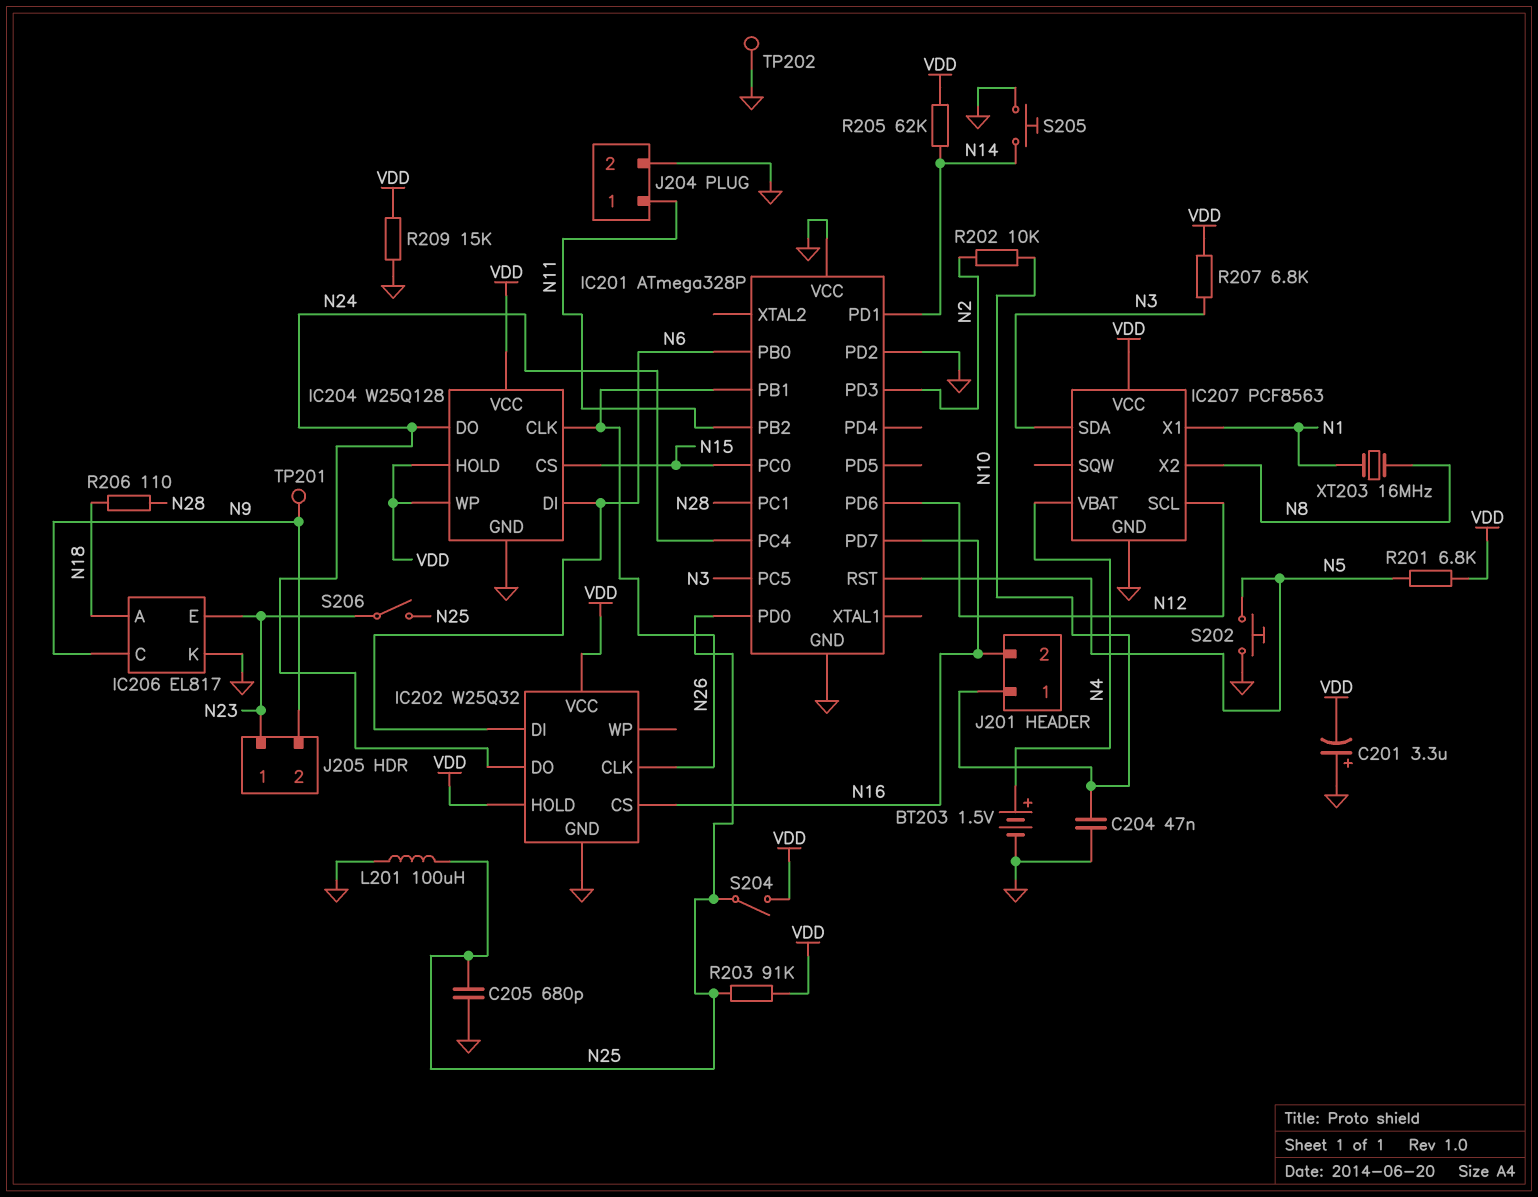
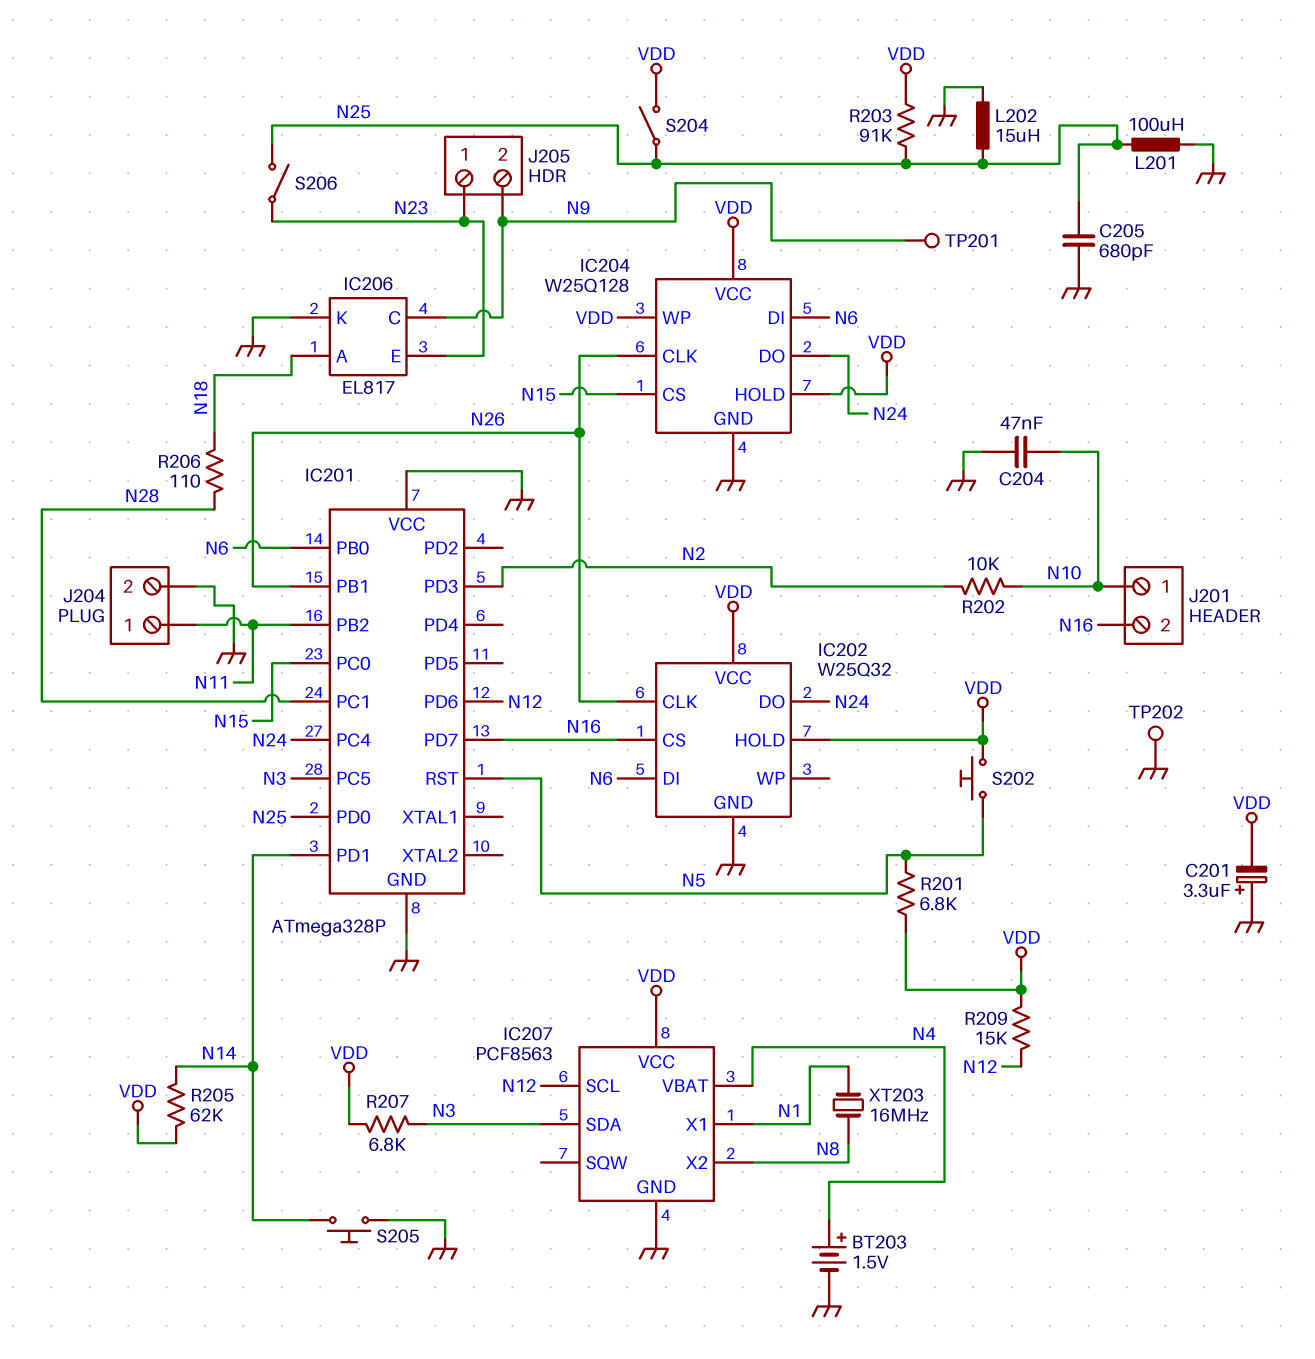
IC201 pin PD2: GND -> none
L202: none -> 15uH (GND, N25)
R209: 15k (GND, VDD) -> 15k (N12, VDD)
S202: button (GND, N5) -> button (N5, VDD)

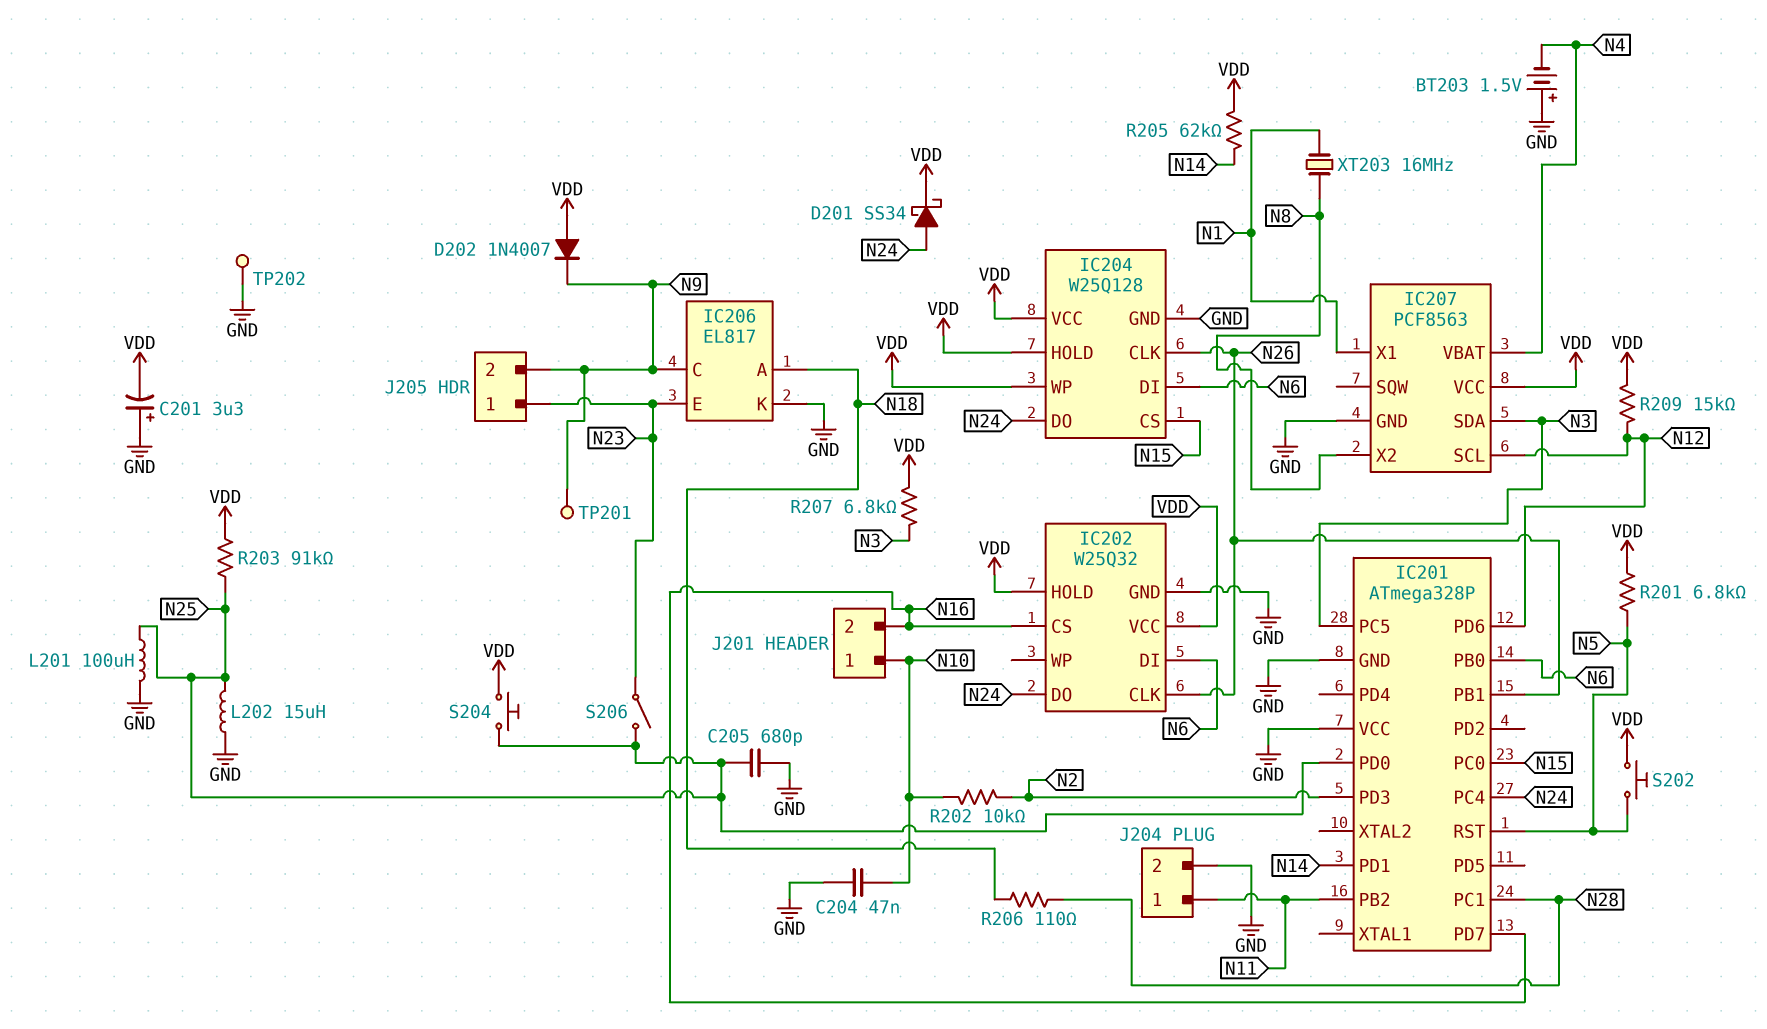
BT203: 1.5V (plus N4, minus GND) -> 1.5V (plus GND, minus N4)
D201: none -> schottky SS34 (A N24, K VDD)
D202: none -> diode 1N4007 (A VDD, K N9)
S204: switch (N25, VDD) -> button (N25, VDD)
S205: button (GND, N14) -> none

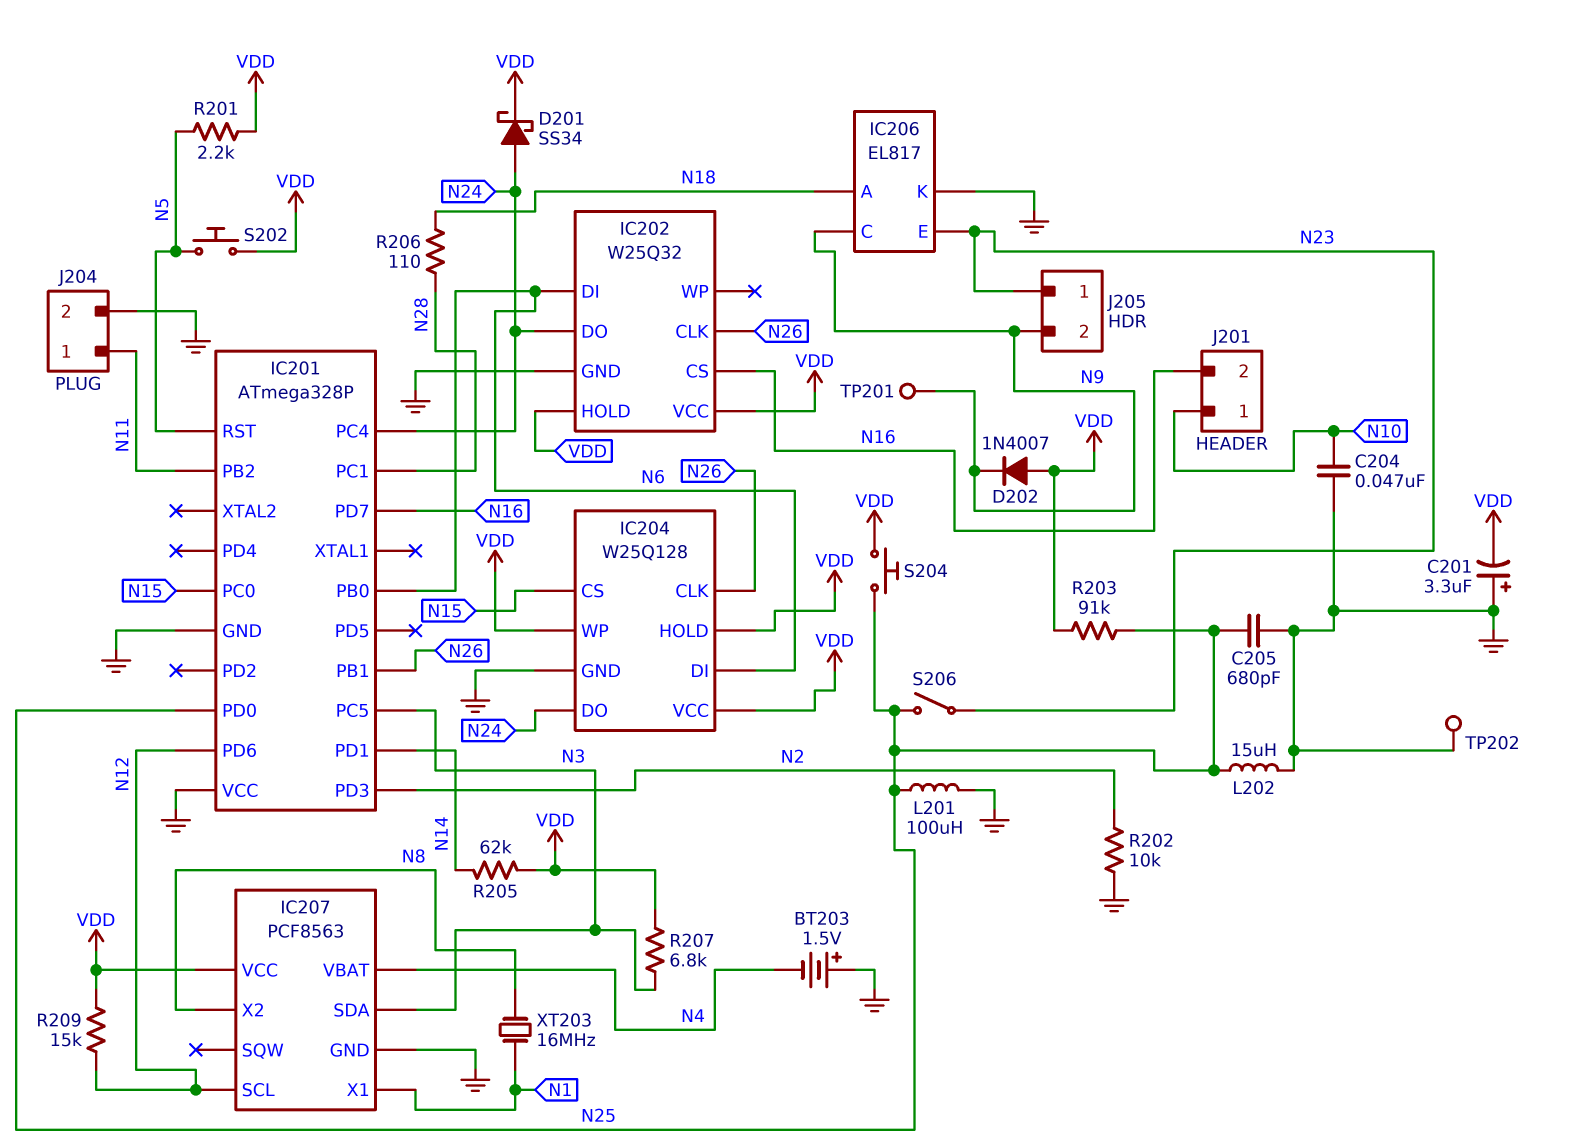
R201: 6.8k (N5, VDD) -> 2.2k (N5, VDD)
R202: 10k (N2, N10) -> 10k (GND, N2)

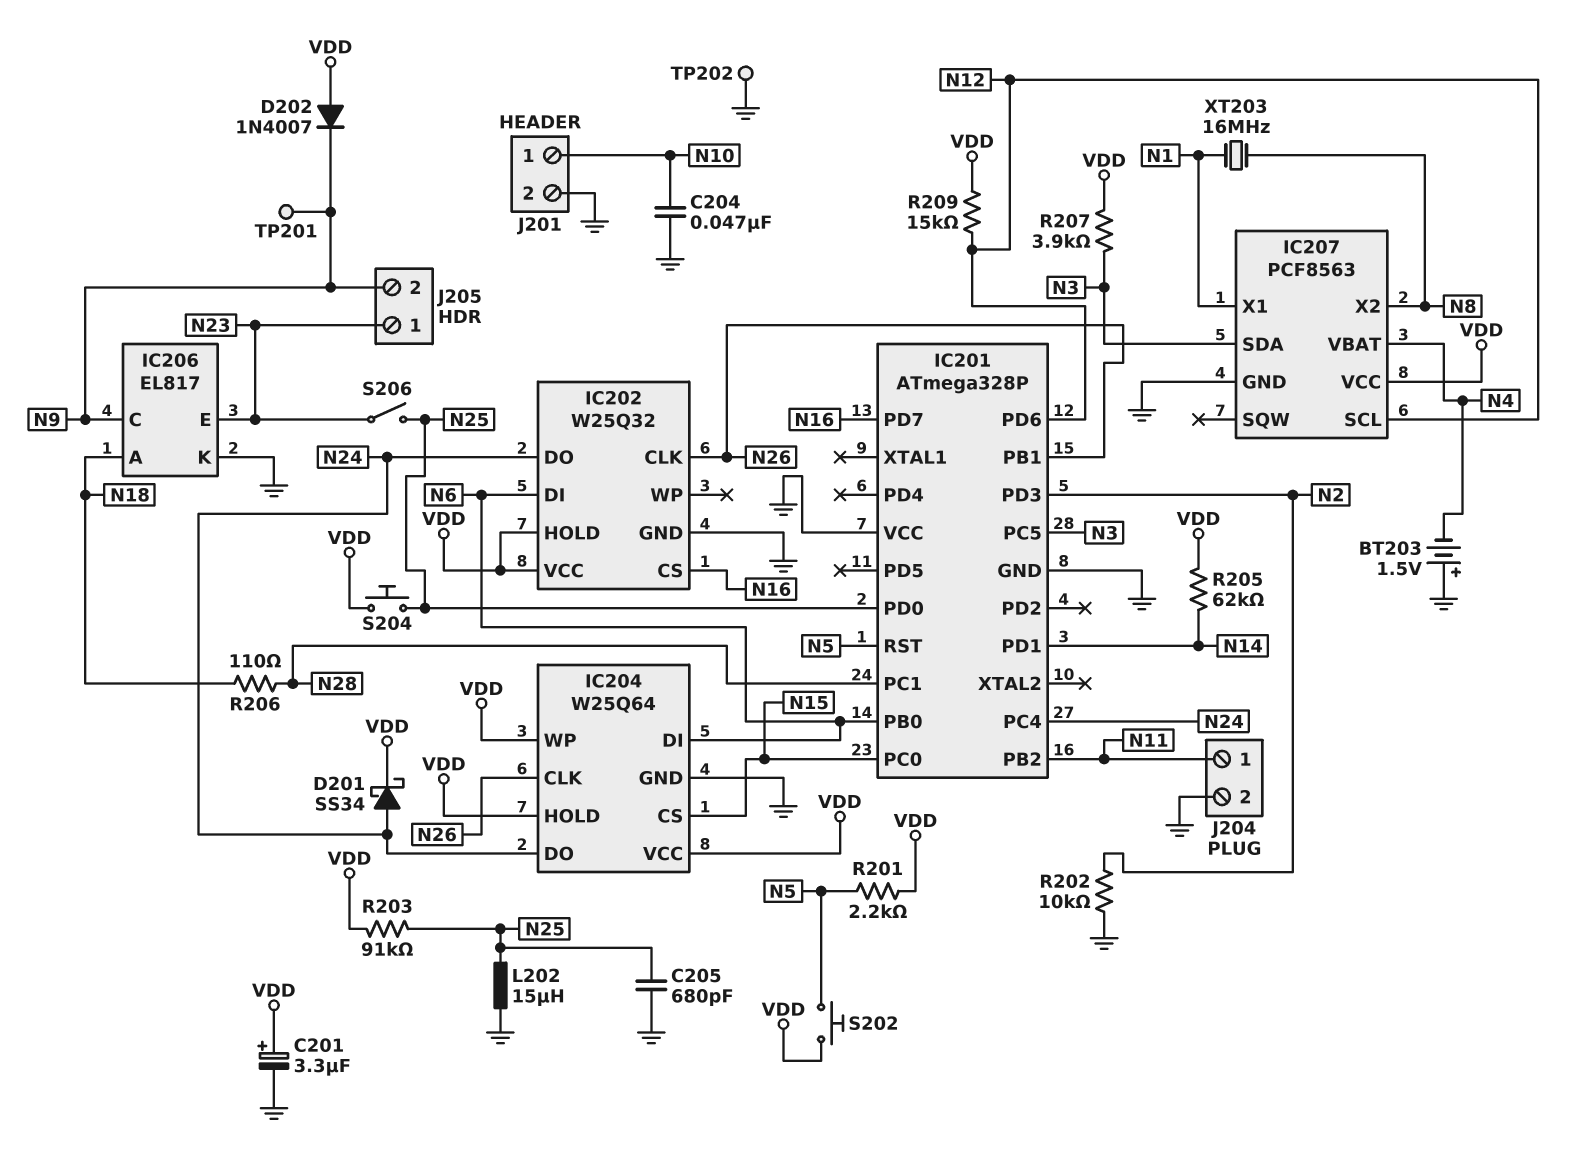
C201: 3.3uF (plus GND, minus VDD) -> 3.3uF (plus VDD, minus GND)
IC204: W25Q128 -> W25Q64
J201 pin 2: N16 -> GND
L201: 100uH (GND, N25) -> none
R207: 6.8k (N3, VDD) -> 3.9k (N3, VDD)

